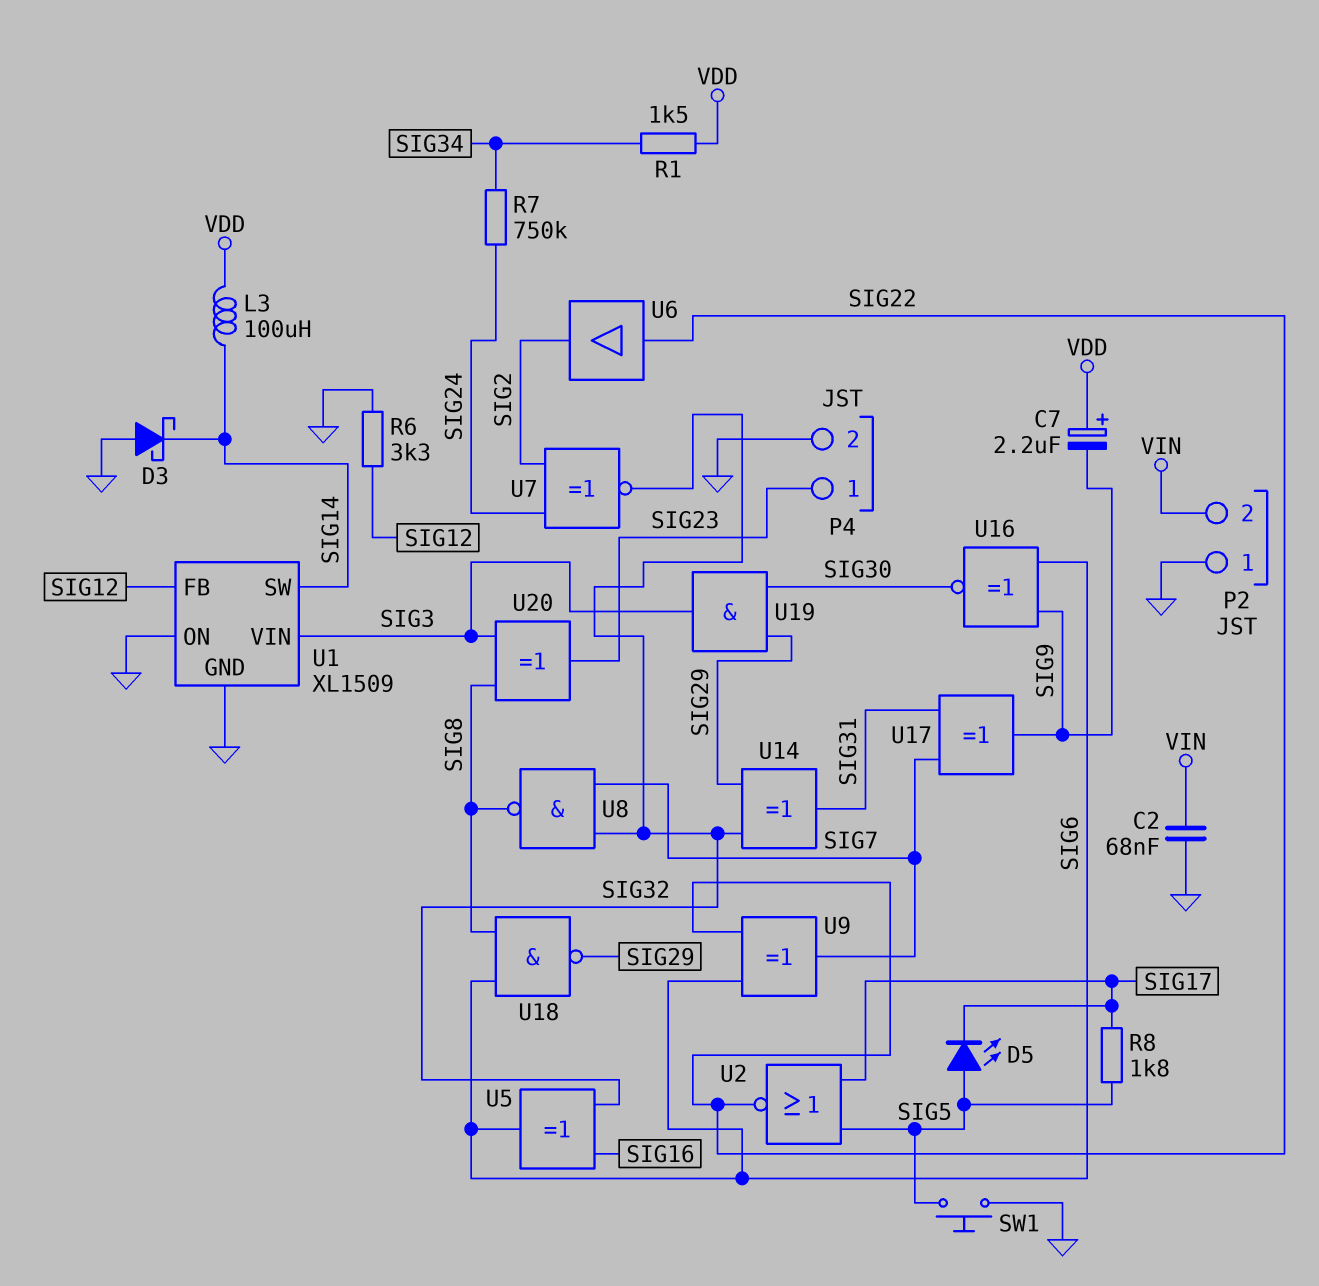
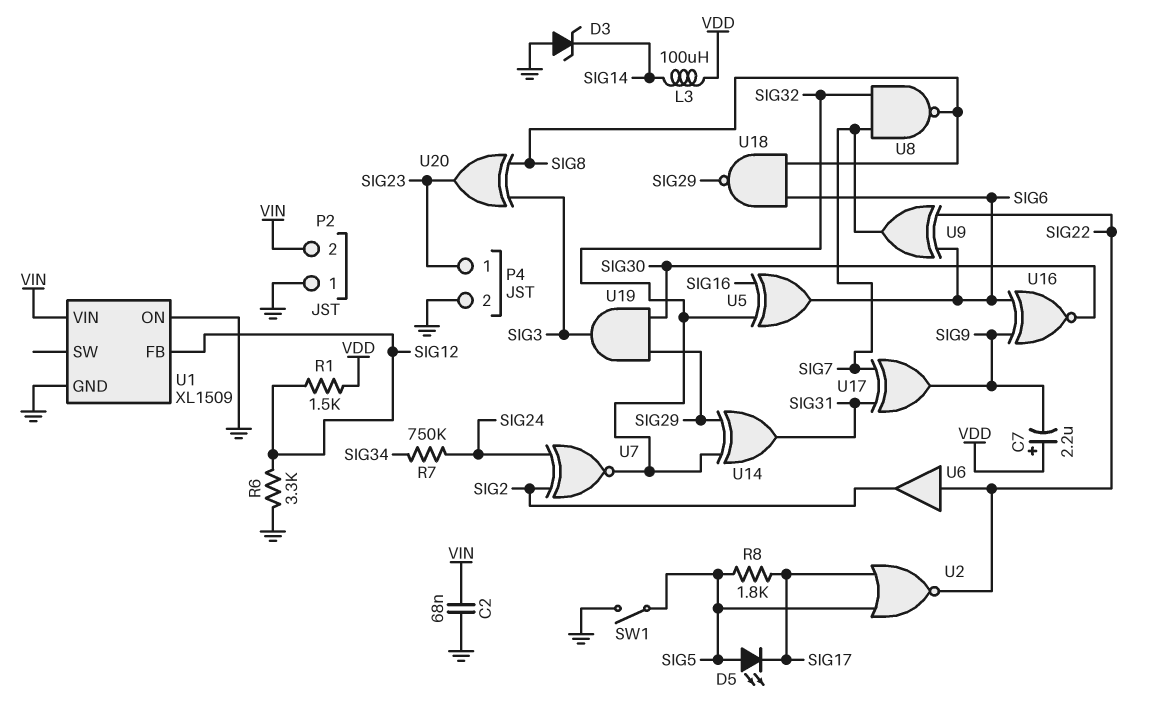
D3: schottky (A GND, K SIG14) -> zener (A GND, K SIG14)
R1: 1.5k (SIG34, VDD) -> 1.5k (SIG12, VDD)
SW1: button (GND, SIG5) -> switch (GND, SIG5)
U1 pin SW: SIG14 -> none
U1 pin VIN: SIG3 -> VIN

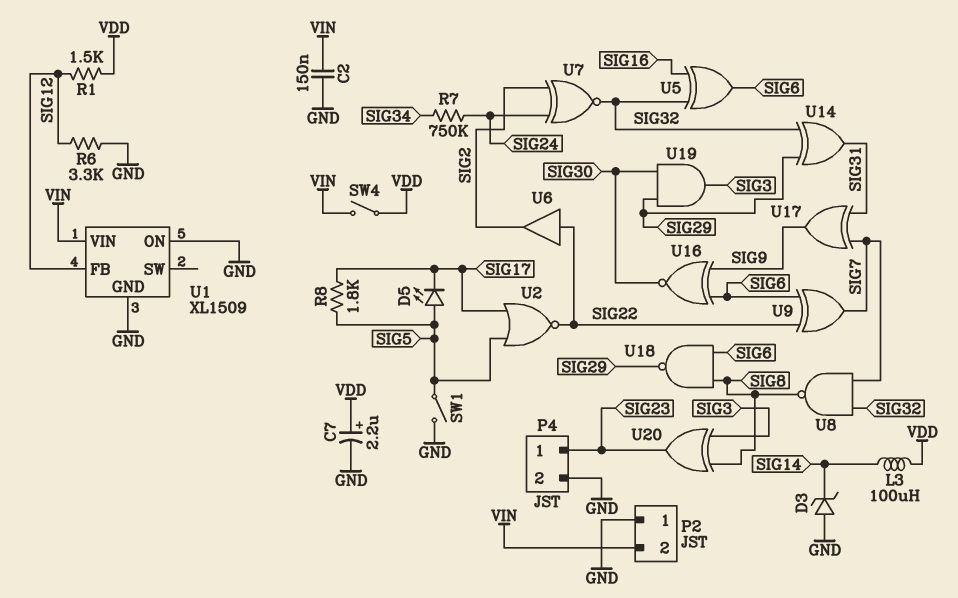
C2: 68nF (GND, VIN) -> 150nF (GND, VIN)
C7: 2.2uF (plus VDD, minus SIG9) -> 2.2uF (plus VDD, minus GND)
SW4: none -> switch (VDD, VIN)

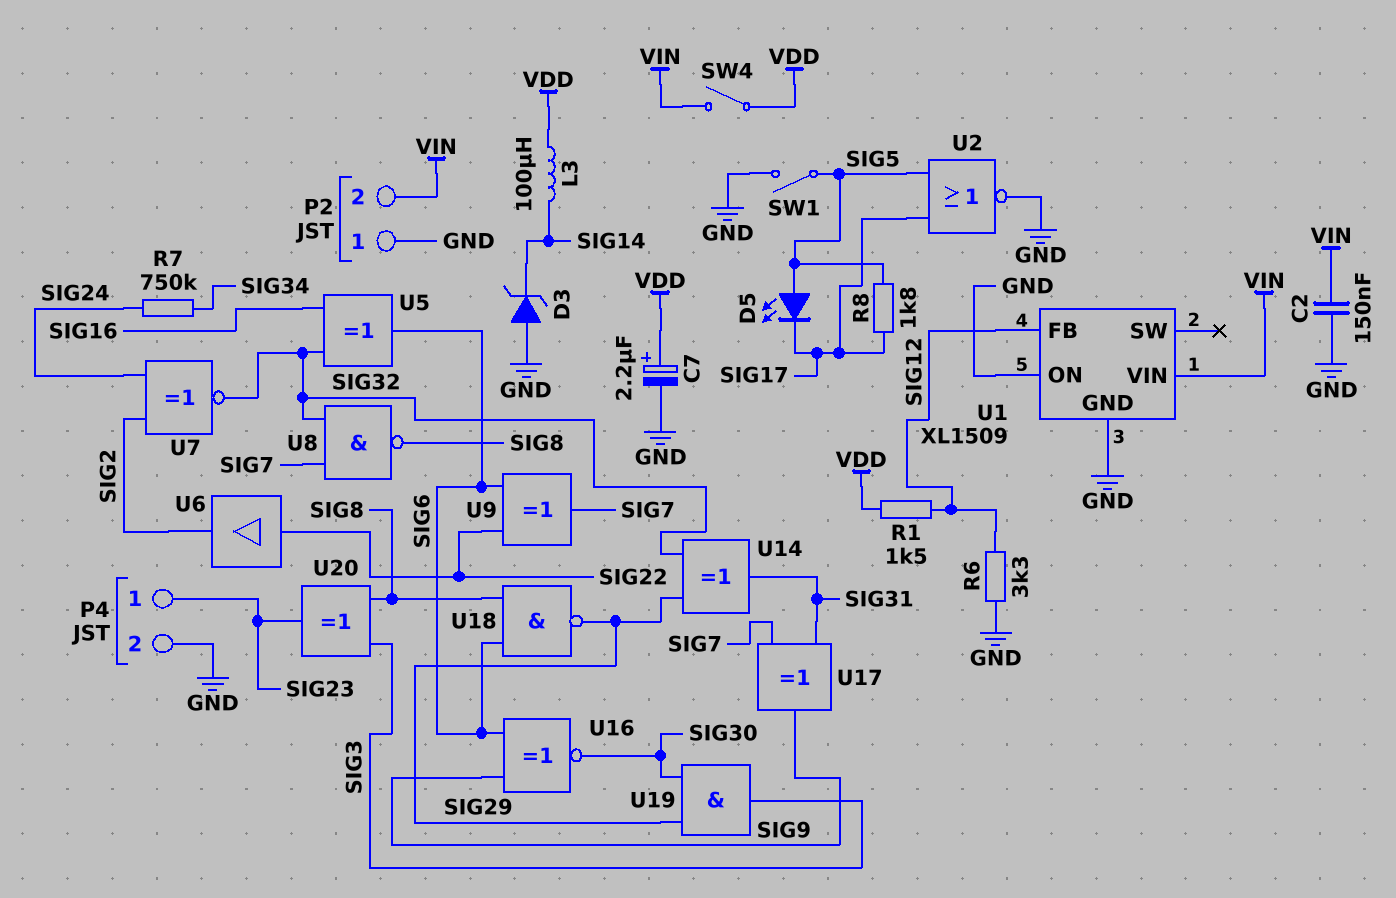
U2: NOR (in SIG5, in SIG17, out SIG22) -> NOR (in SIG5, in SIG17, out GND)

